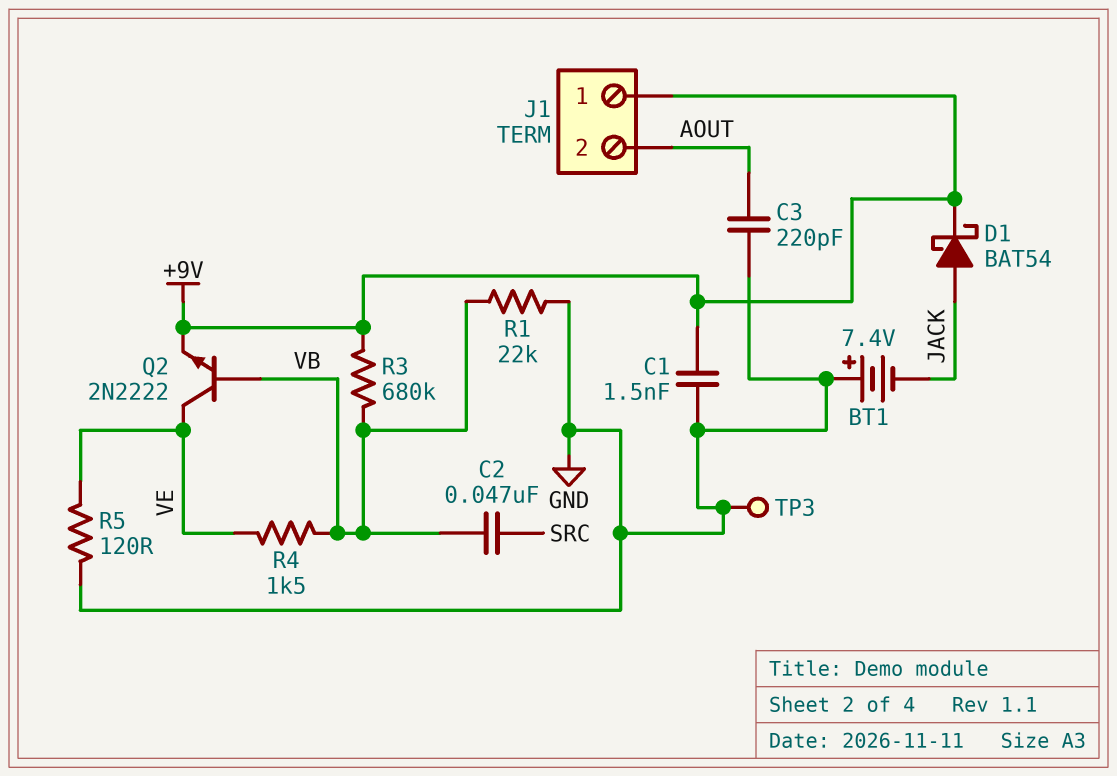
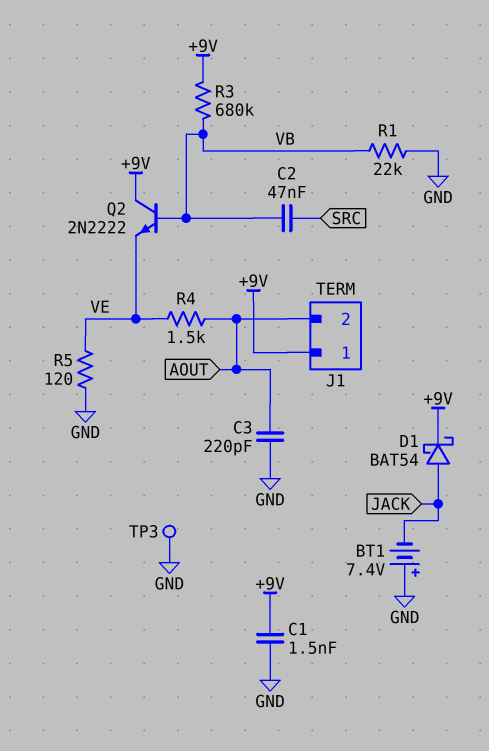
Q2: NPN 2N2222 (B VB, C VE, E +9V) -> NPN 2N2222 (B VB, C +9V, E VE)
R4: 1.5k (VB, VE) -> 1.5k (AOUT, VE)

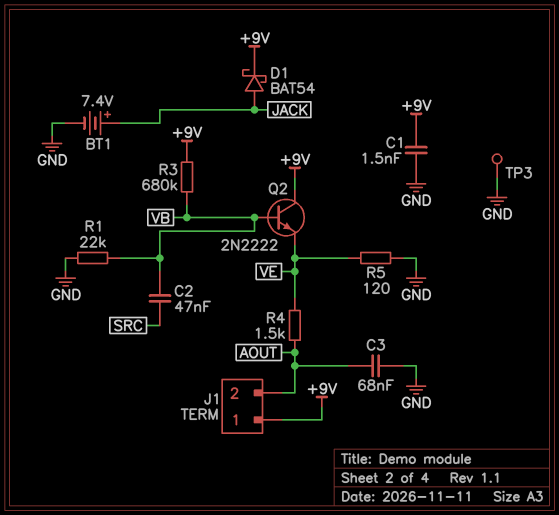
BT1: 7.4V (plus GND, minus JACK) -> 7.4V (plus JACK, minus GND)
C3: 220pF (AOUT, GND) -> 68nF (AOUT, GND)

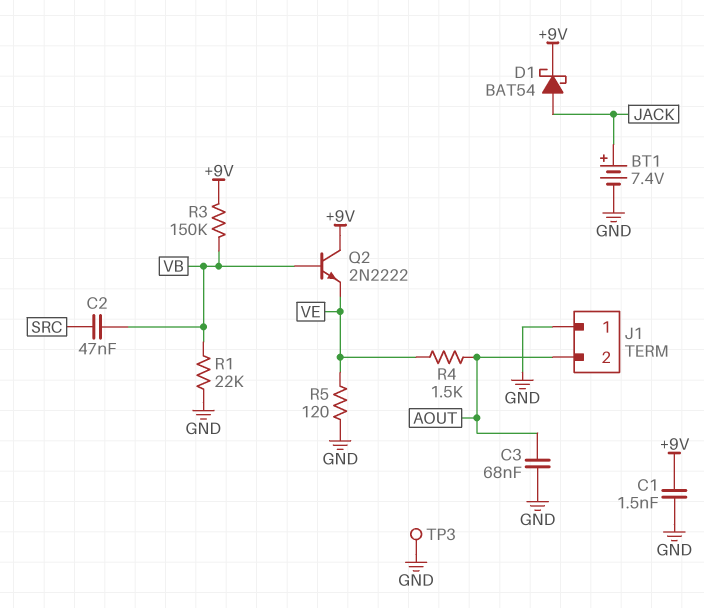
J1 pin 1: +9V -> GND
R3: 680k (+9V, VB) -> 150k (+9V, VB)

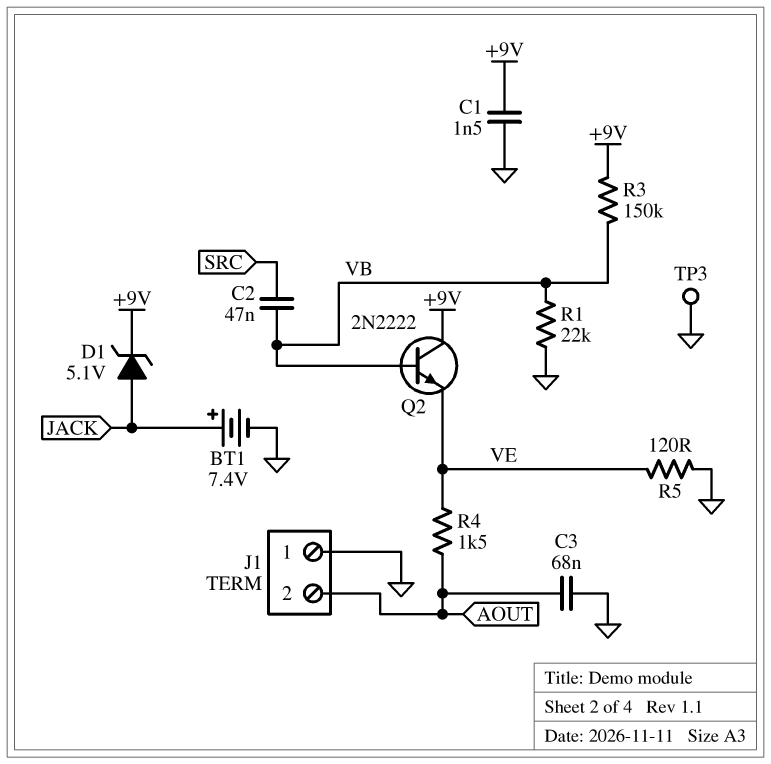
D1: schottky BAT54 (A JACK, K +9V) -> zener 5.1V (A JACK, K +9V)

